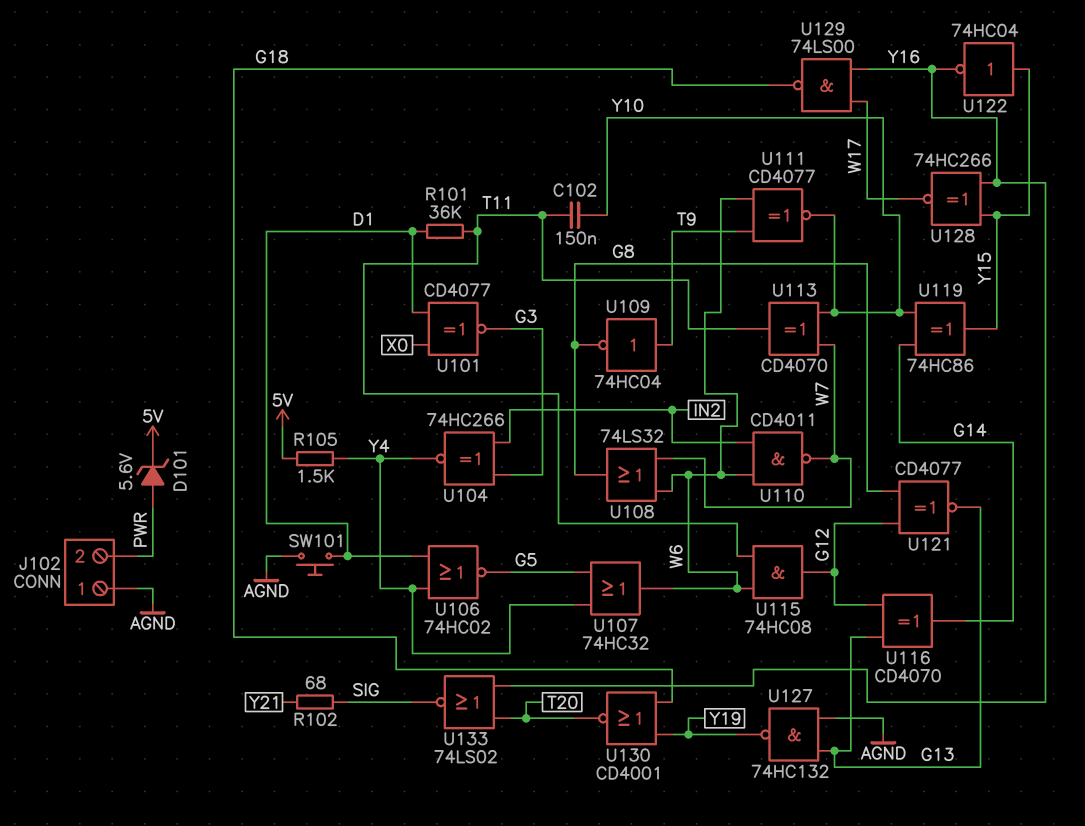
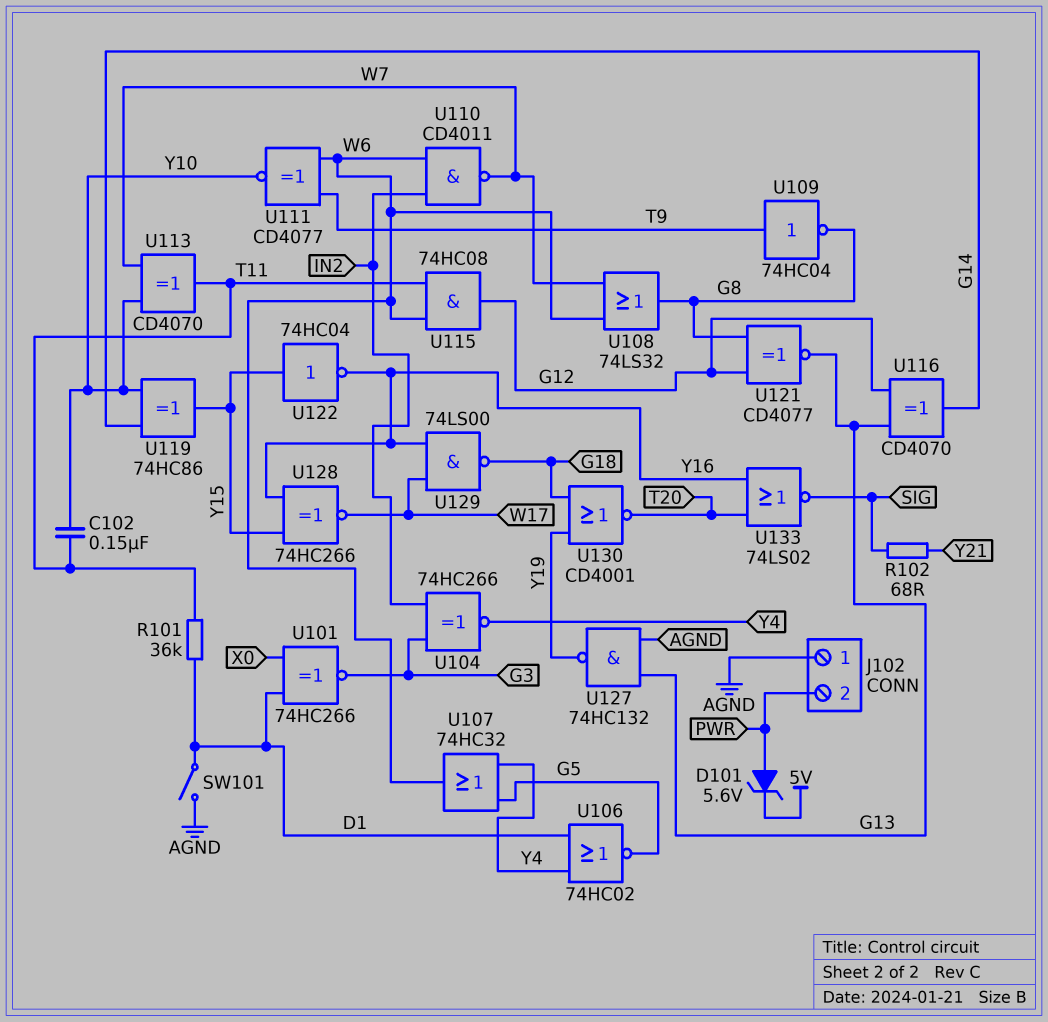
R105: 1.5k (5V, Y4) -> none
SW101: button (AGND, D1) -> switch (AGND, D1)
U101: XNOR CD4077 (in D1, in X0, out G3) -> XNOR 74HC266 (in D1, in X0, out G3)

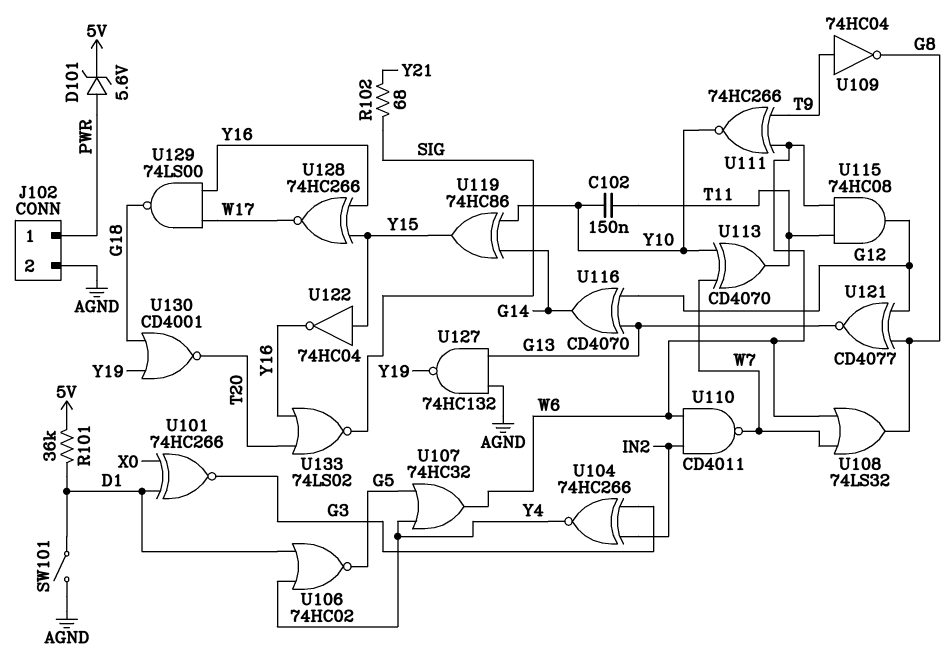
J102 pin 1: AGND -> PWR
J102 pin 2: PWR -> AGND
R101: 36k (D1, T11) -> 36k (5V, D1)
U111: XNOR CD4077 (in T9, in W6, out Y10) -> XNOR 74HC266 (in T9, in W6, out Y10)

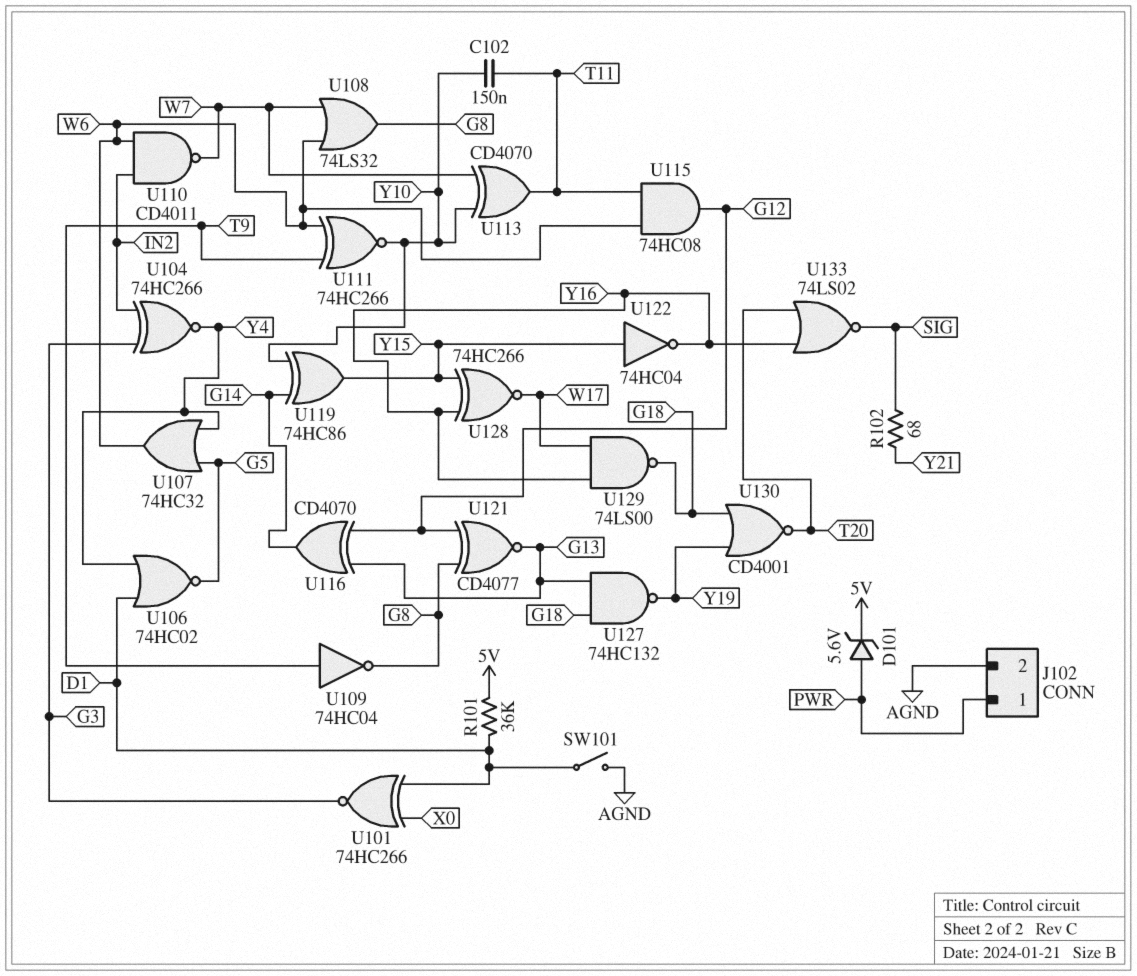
U127: NAND 74HC132 (in AGND, in G13, out Y19) -> NAND 74HC132 (in G13, in G18, out Y19)

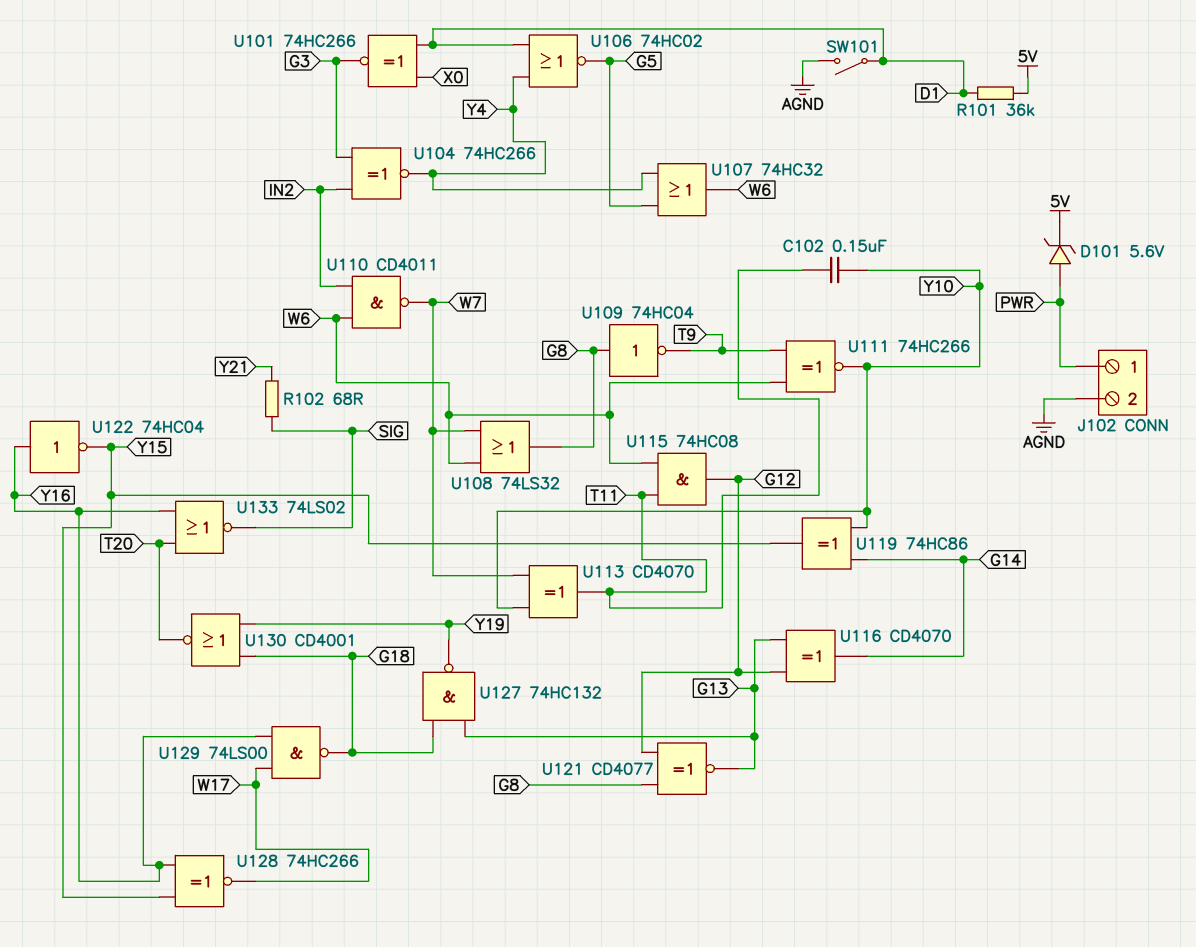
U109: NOT 74HC04 (in T9, out G8) -> NOT 74HC04 (in G8, out T9)
U122: NOT 74HC04 (in Y15, out Y16) -> NOT 74HC04 (in Y16, out Y15)

